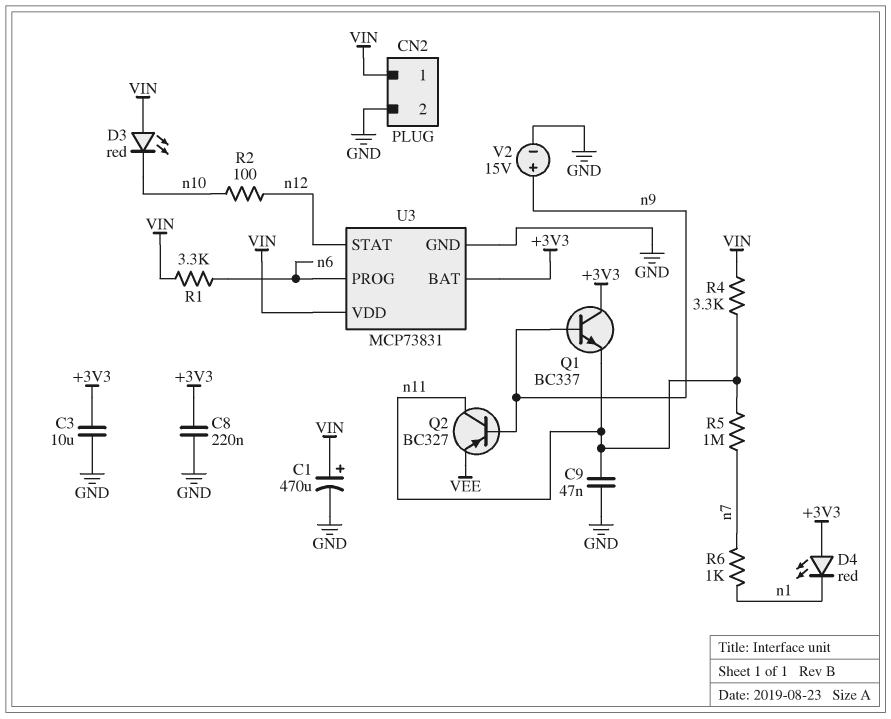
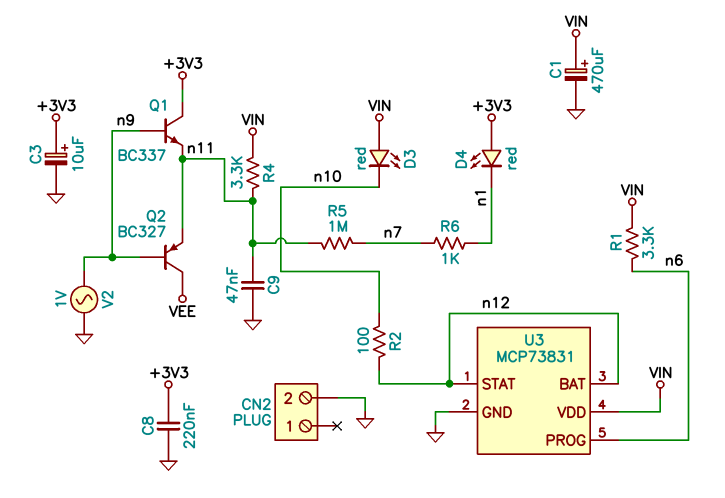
C3: 10uF (+3V3, GND) -> 10uF (plus +3V3, minus GND)
CN2 pin 1: VIN -> none
Q2: PNP BC327 (B n9, C n11, E VEE) -> PNP BC327 (B n9, C VEE, E n11)
U3 pin BAT: +3V3 -> n12
V2: 15V (plus n9, minus GND) -> AC 1V (GND, n9)

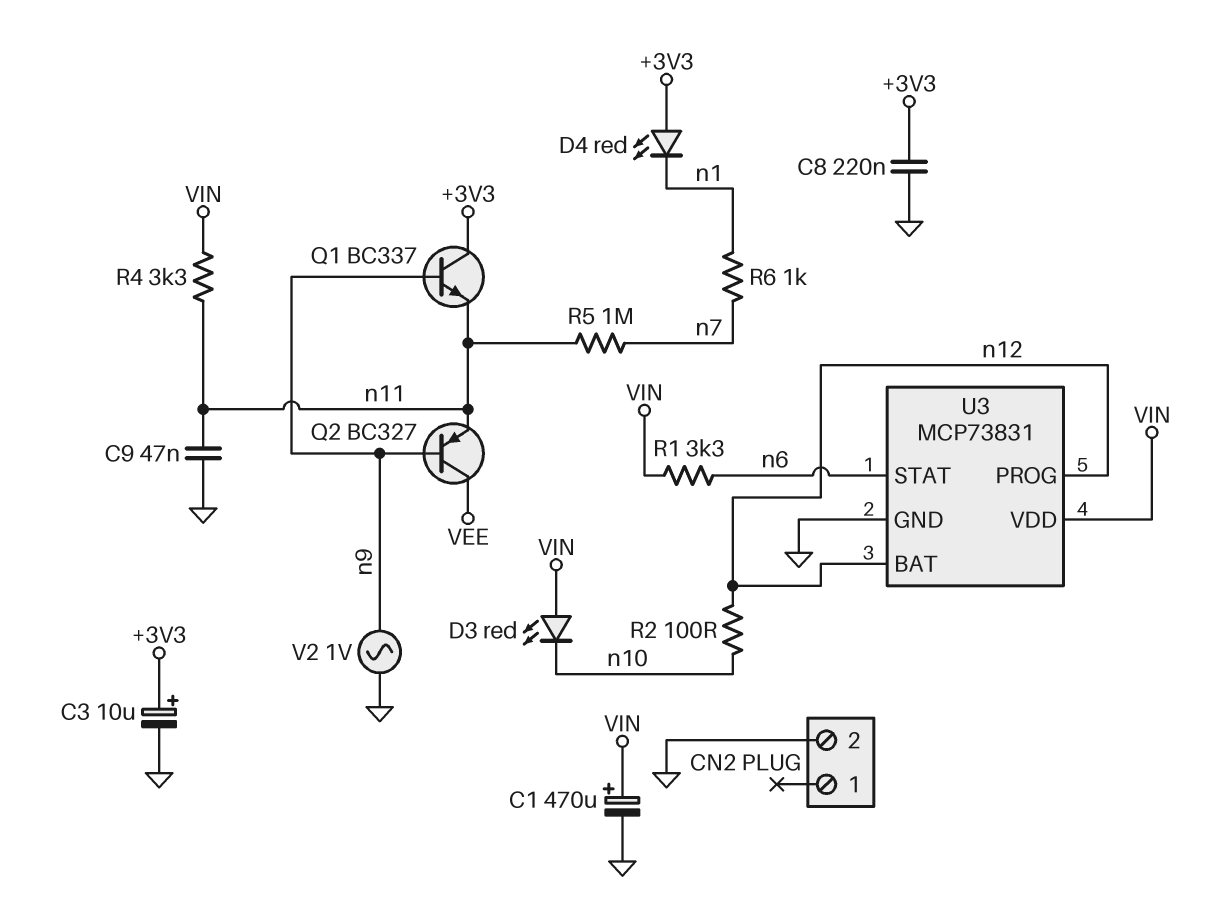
U3 pin PROG: n6 -> n12
U3 pin STAT: n12 -> n6

